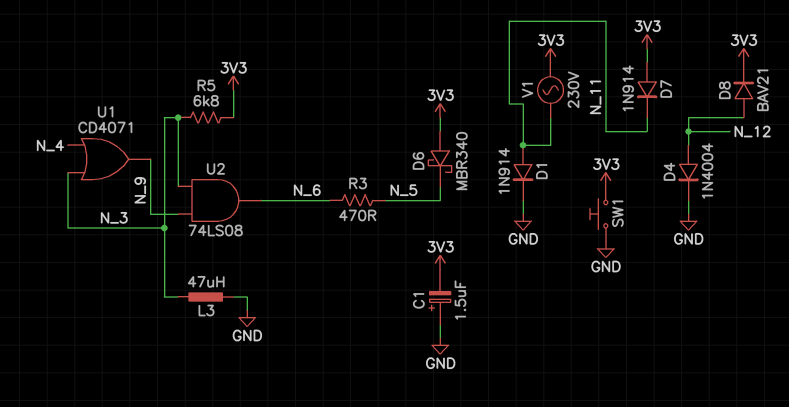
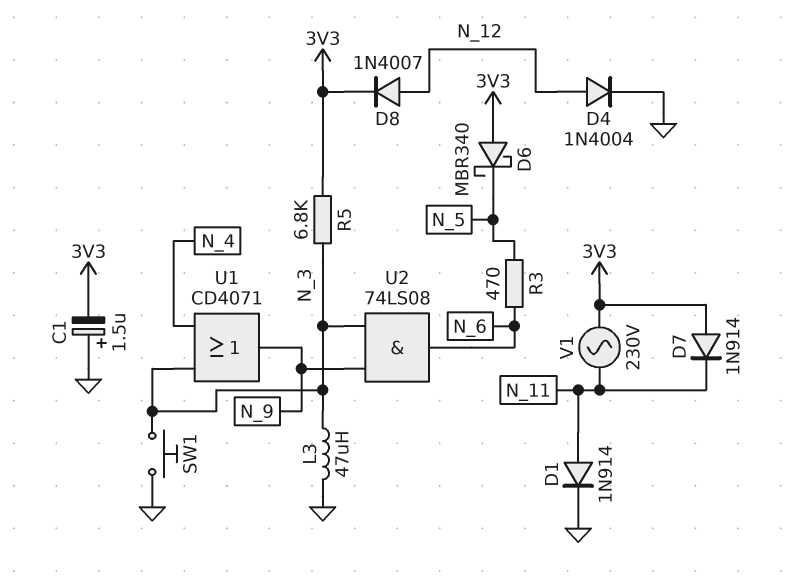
D8: diode BAV21 (A N_12, K 3V3) -> diode 1N4007 (A N_12, K 3V3)
SW1: button (3V3, GND) -> button (GND, N_3)

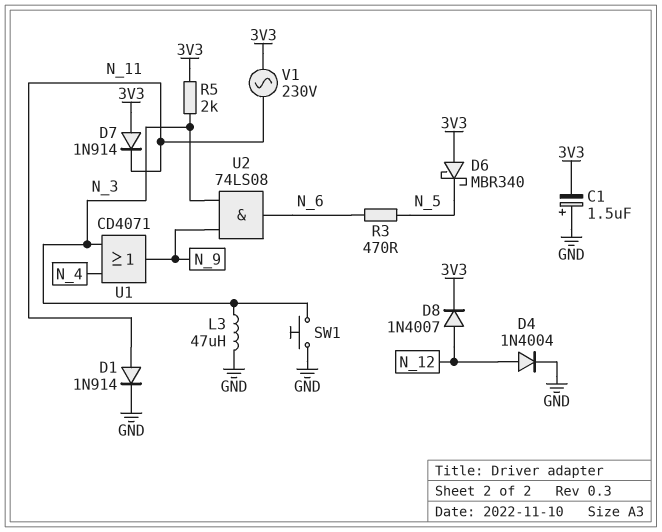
R5: 6.8k (3V3, N_3) -> 2k (3V3, N_3)

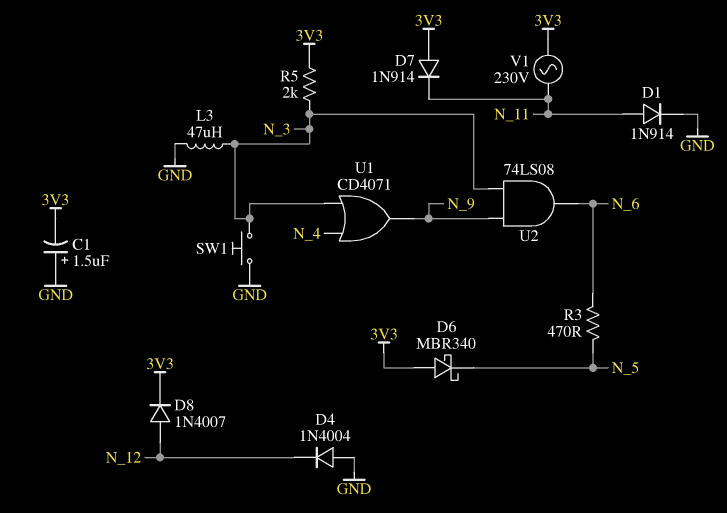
D4: diode 1N4004 (A N_12, K GND) -> diode 1N4004 (A GND, K N_12)

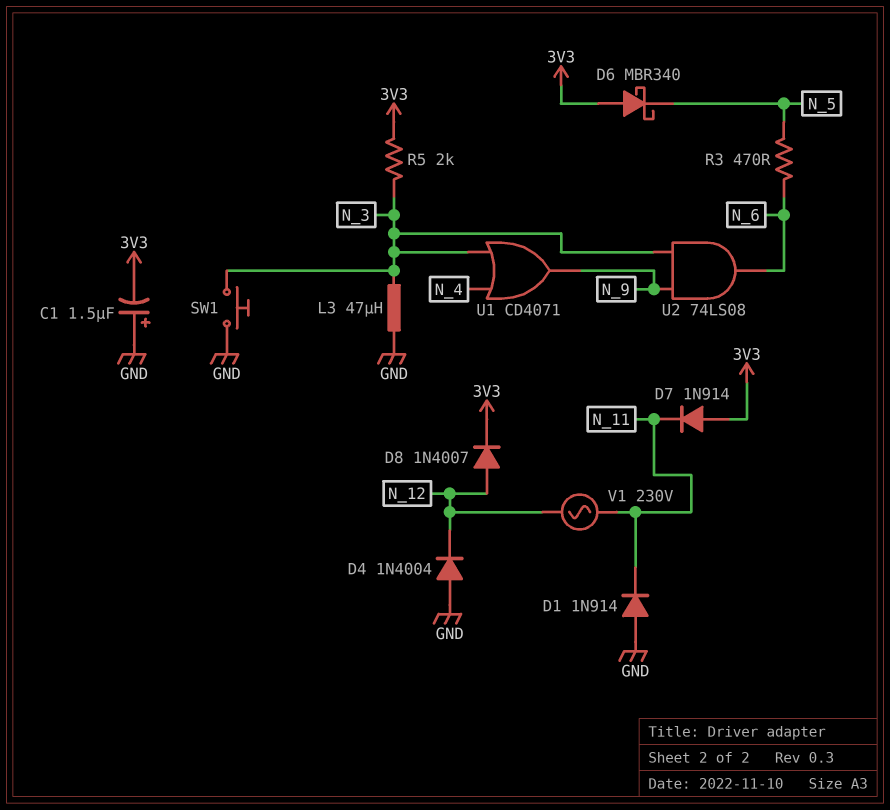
D1: diode 1N914 (A N_11, K GND) -> diode 1N914 (A GND, K N_11)
V1: AC 230V (3V3, N_11) -> AC 230V (N_11, N_12)

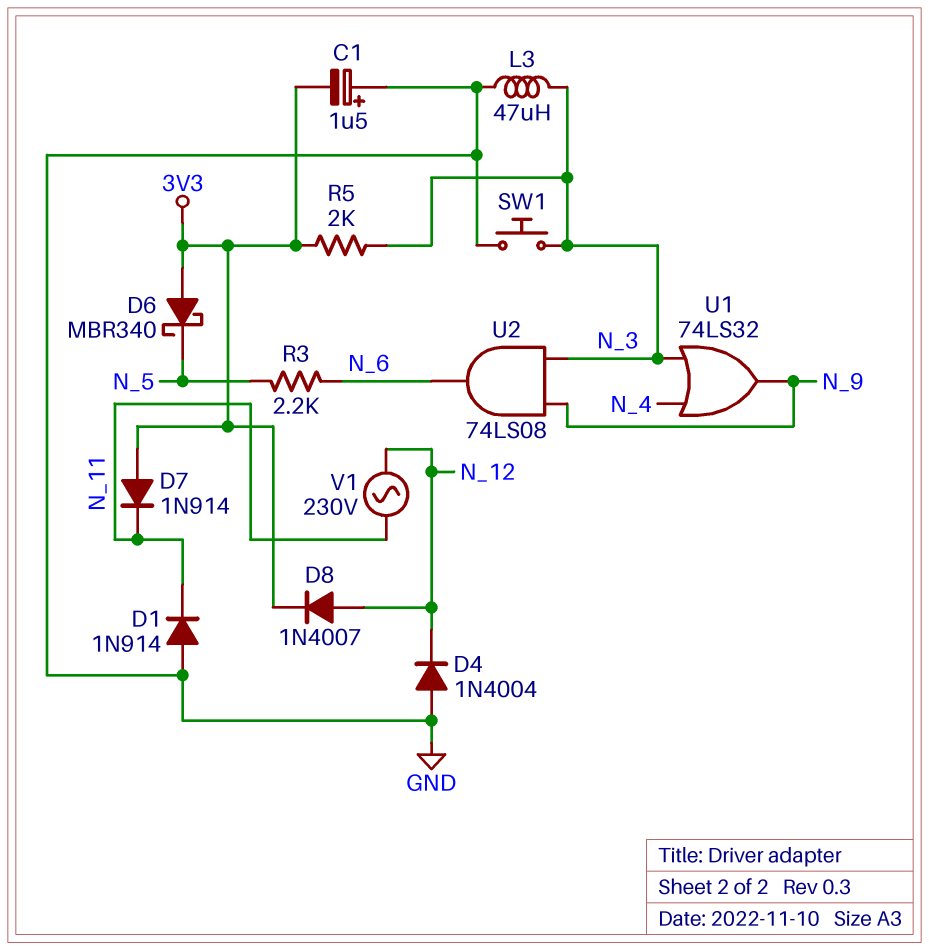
R3: 470 (N_5, N_6) -> 2.2k (N_5, N_6)
U1: OR CD4071 (in N_3, in N_4, out N_9) -> OR 74LS32 (in N_3, in N_4, out N_9)

